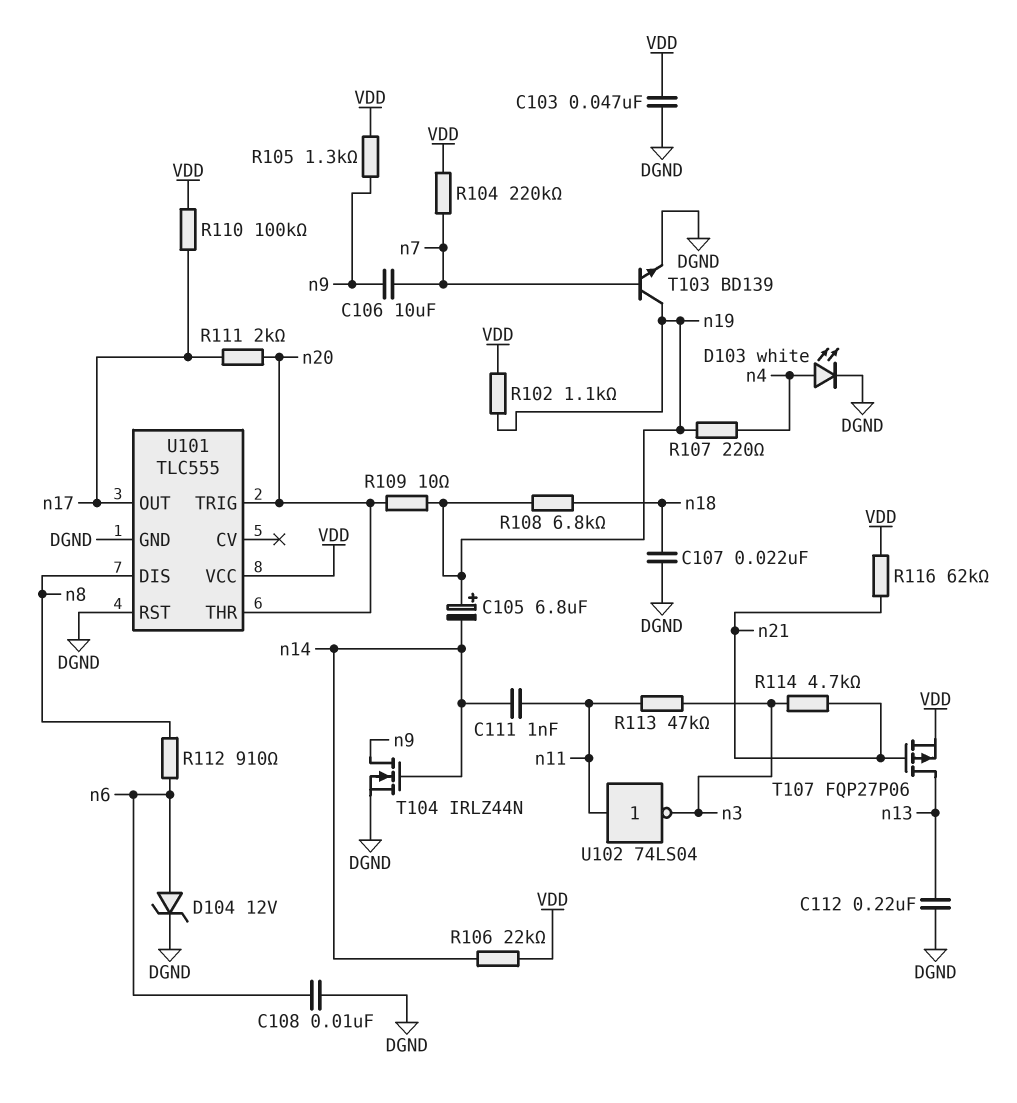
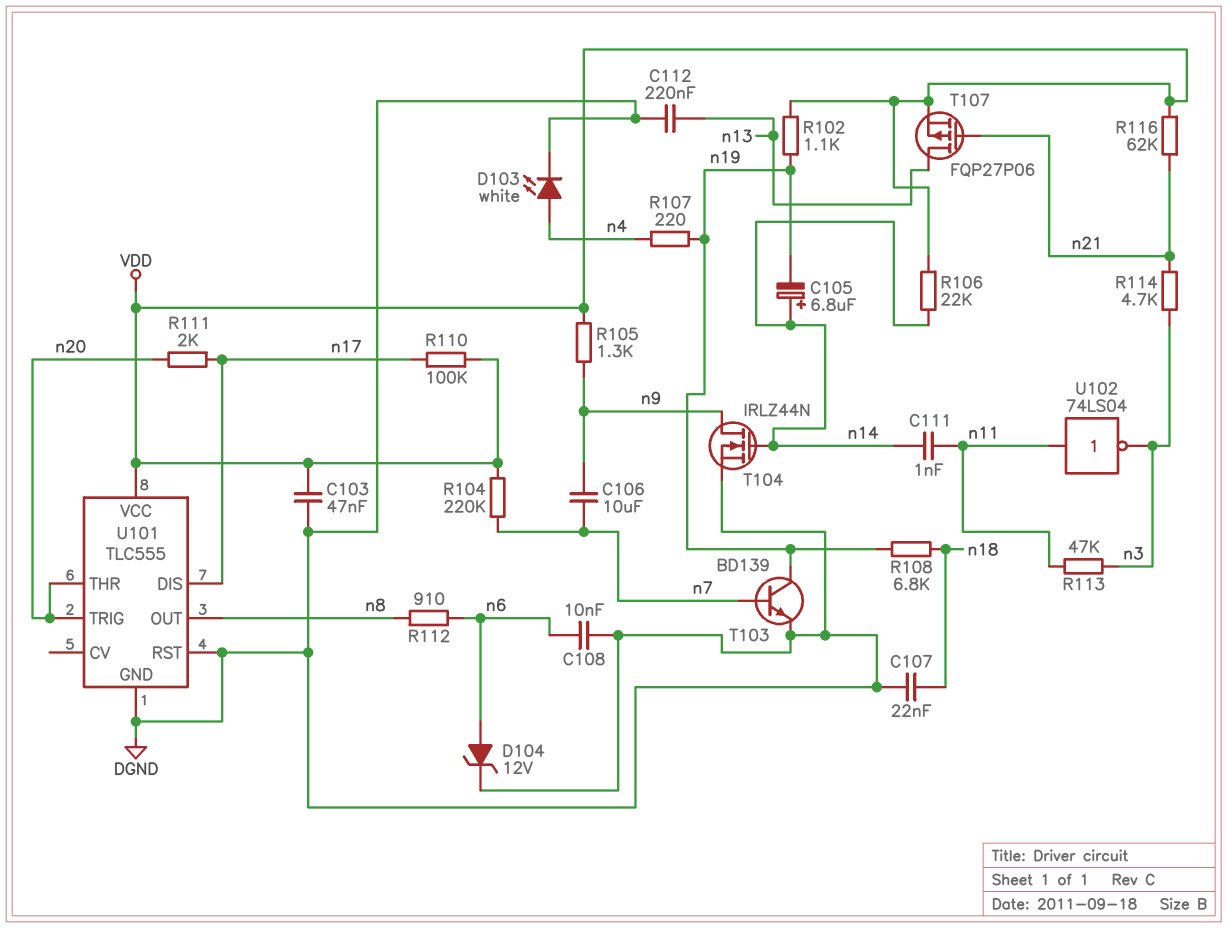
C105: 6.8uF (plus n19, minus n14) -> 6.8uF (plus n14, minus n19)
R109: 10 (n19, n20) -> none
U101 pin DIS: n8 -> n17
U101 pin OUT: n17 -> n8

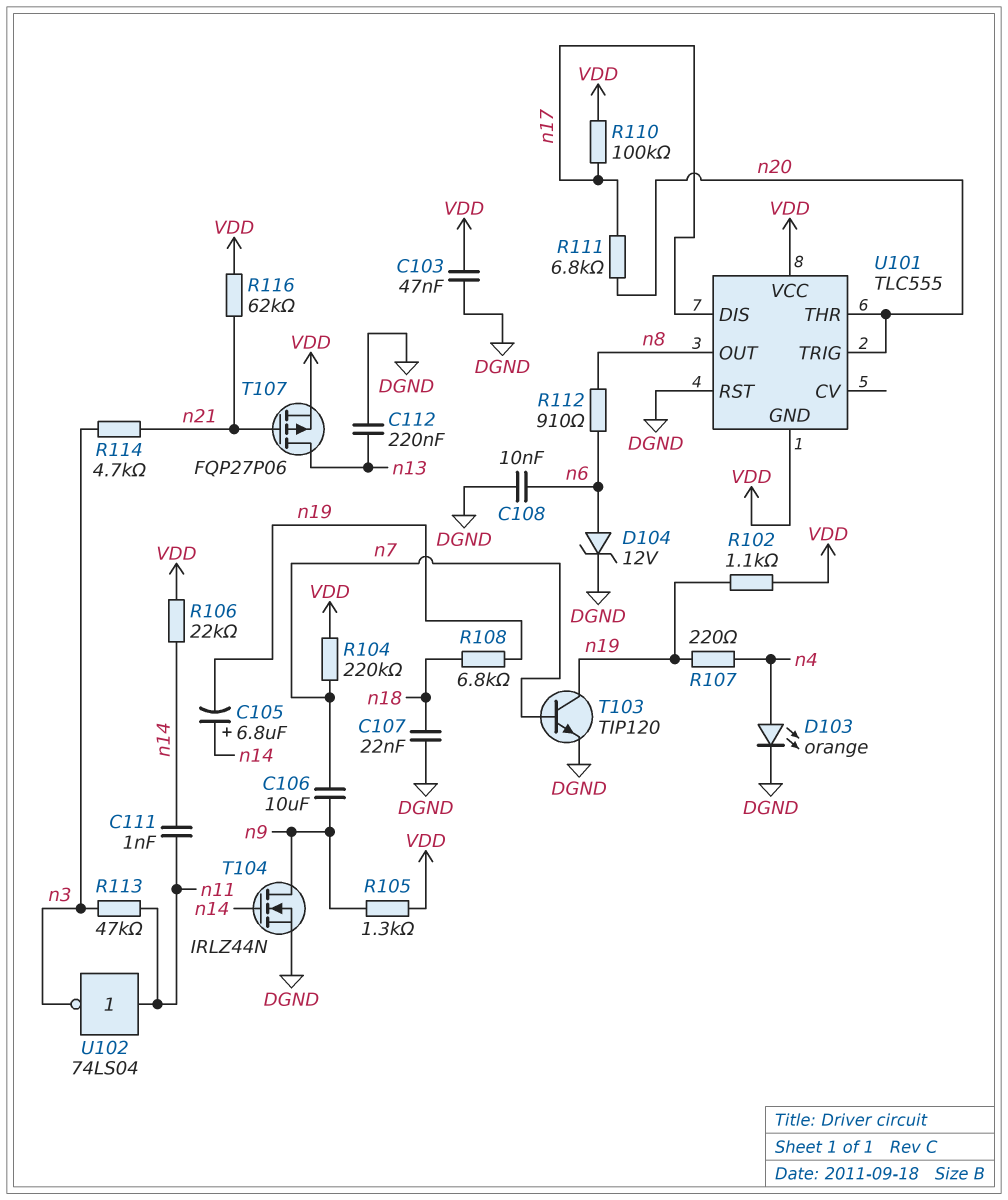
D103: LED white (A n4, K DGND) -> LED orange (A n4, K DGND)
R111: 2k (n17, n20) -> 6.8k (n17, n20)
T103: NPN BD139 (B n7, C n19, E DGND) -> NPN TIP120 (B n7, C n19, E DGND)
U101 pin GND: DGND -> VDD

